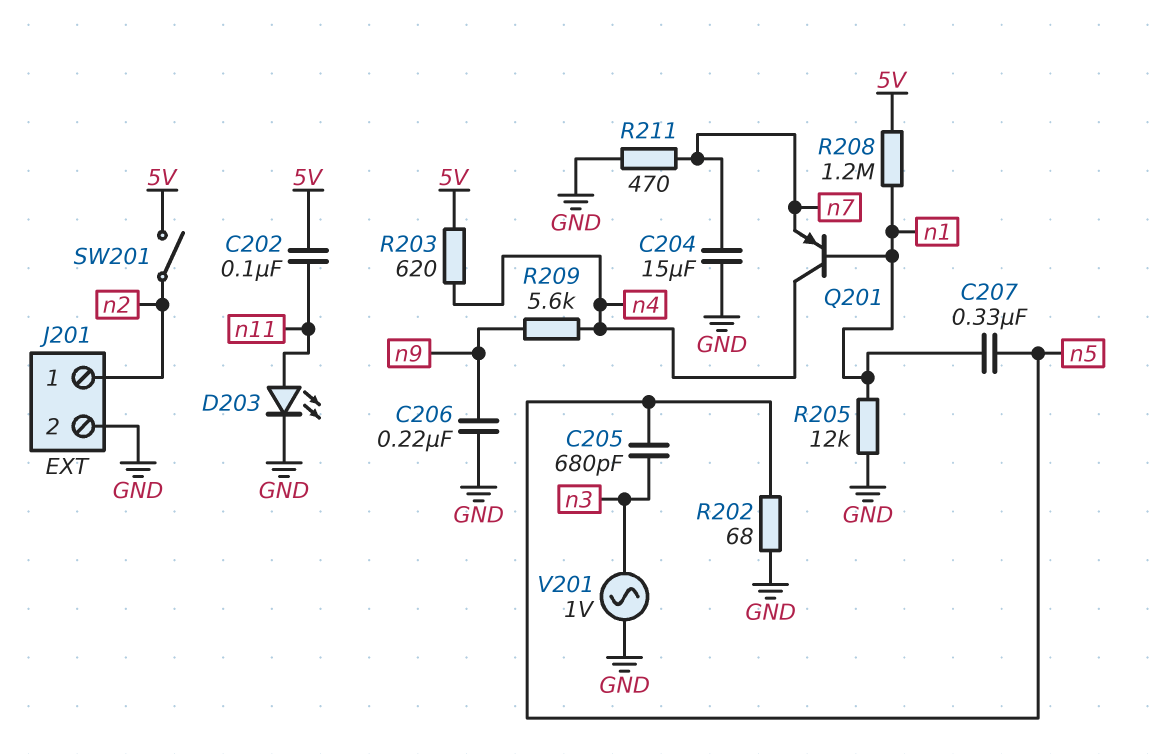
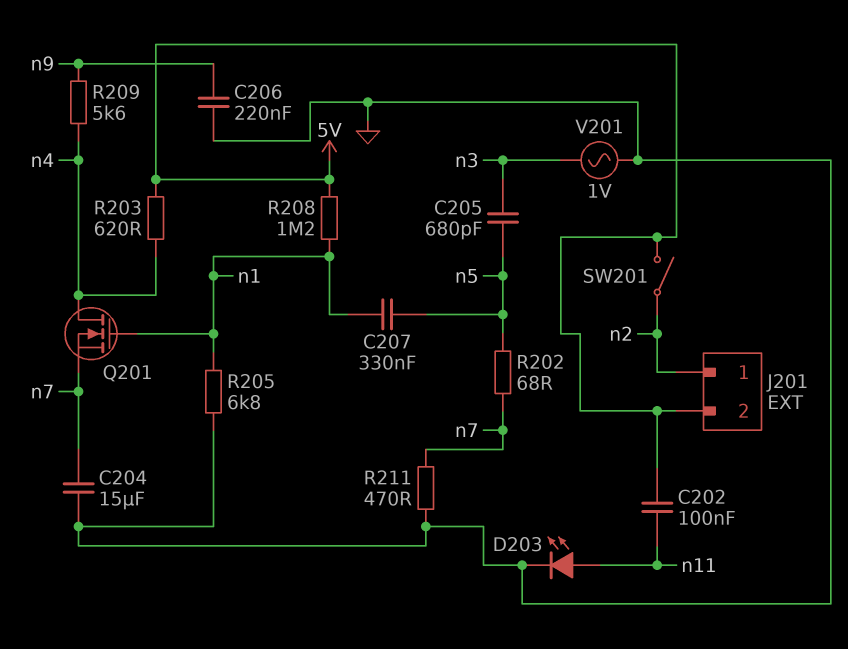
J201 pin 2: GND -> 5V
Q201: PNP (B n1, C n4, E n7) -> NMOS (G n1, D n4, S n7)
R202: 68 (GND, n5) -> 68 (n5, n7)
R205: 12k (GND, n1) -> 6.8k (GND, n1)

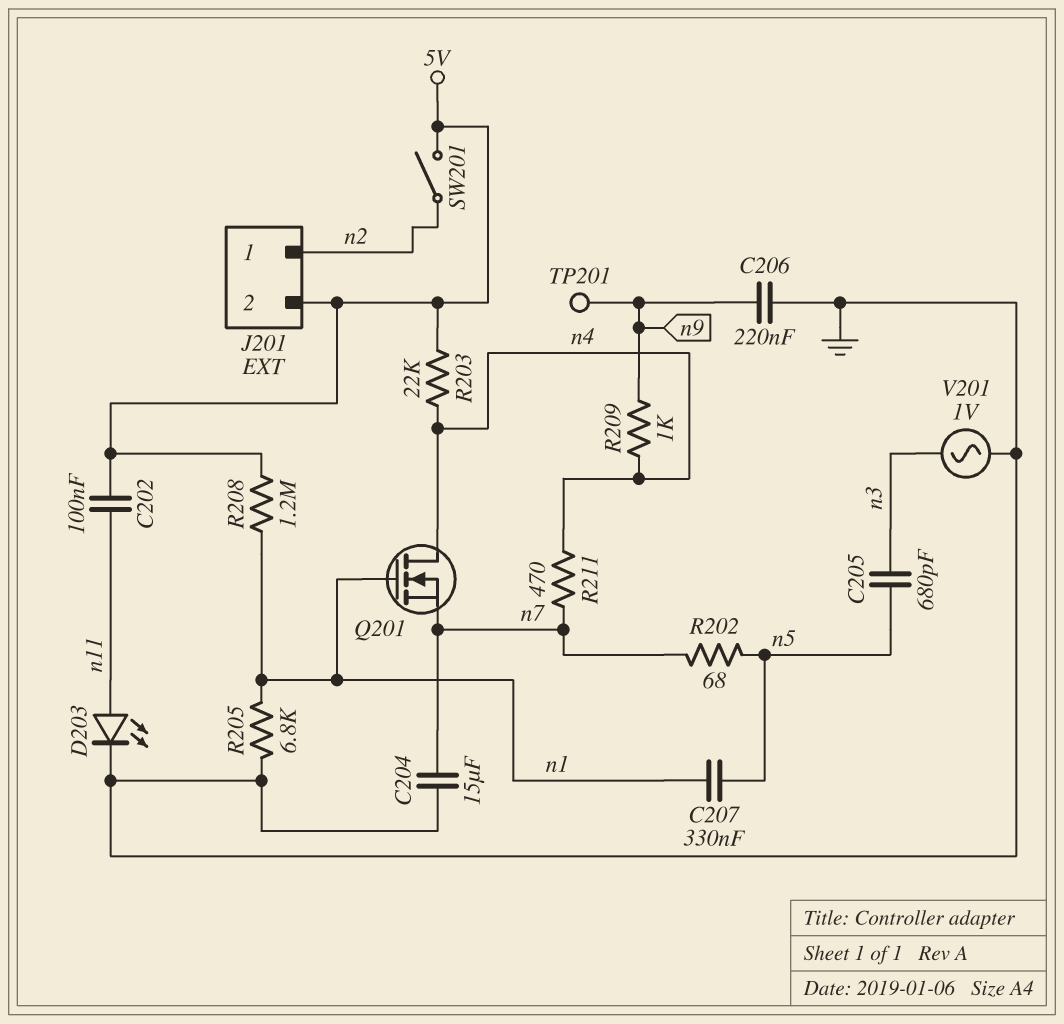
R203: 620 (5V, n4) -> 22k (5V, n4)
R209: 5.6k (n4, n9) -> 1k (n4, n9)
R211: 470 (GND, n7) -> 470 (n4, n7)
TP201: none -> test point (n9)

